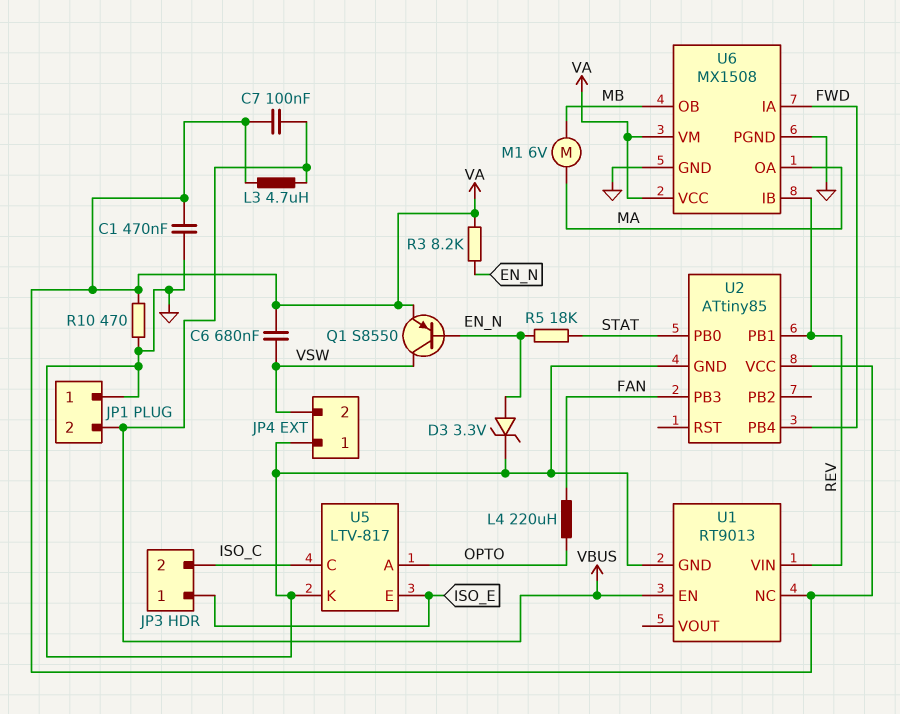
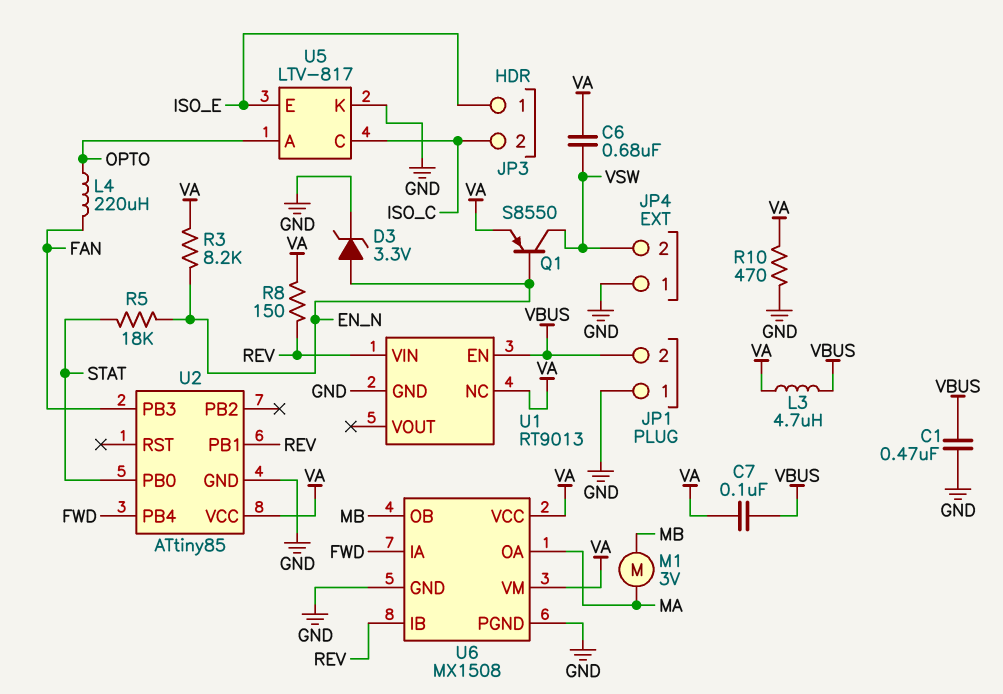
C1: 470nF (GND, VA) -> 470nF (GND, VBUS)
M1: motor 6V (MA, MB) -> motor 3V (MA, MB)
R8: none -> 150 (REV, VA)

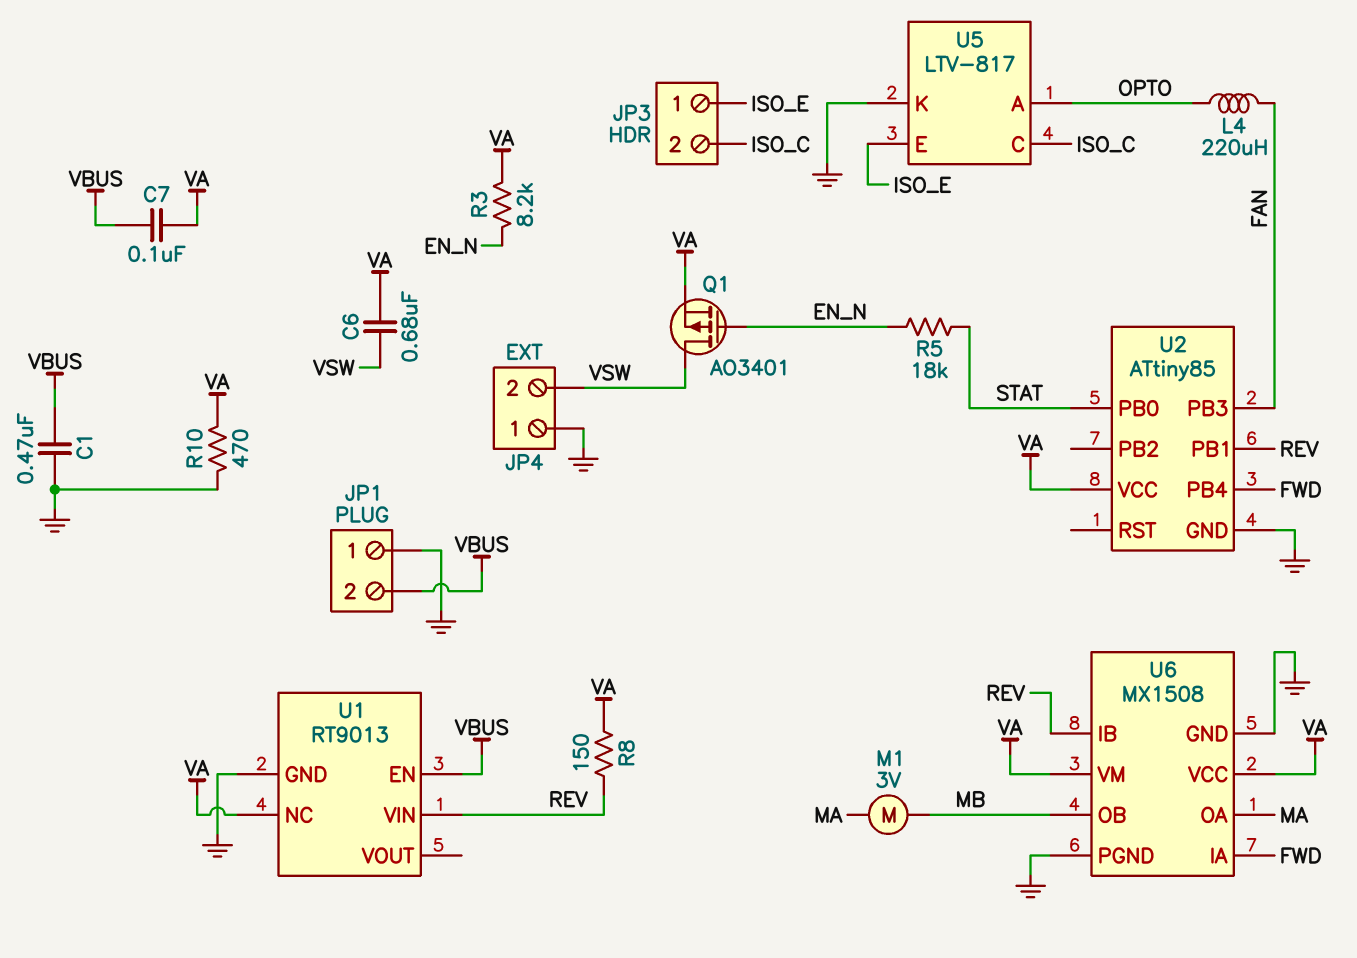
D3: zener 3.3V (A EN_N, K GND) -> none
L3: 4.7uH (VA, VBUS) -> none
Q1: PNP S8550 (B EN_N, C VSW, E VA) -> PMOS AO3401 (G EN_N, D VSW, S VA)

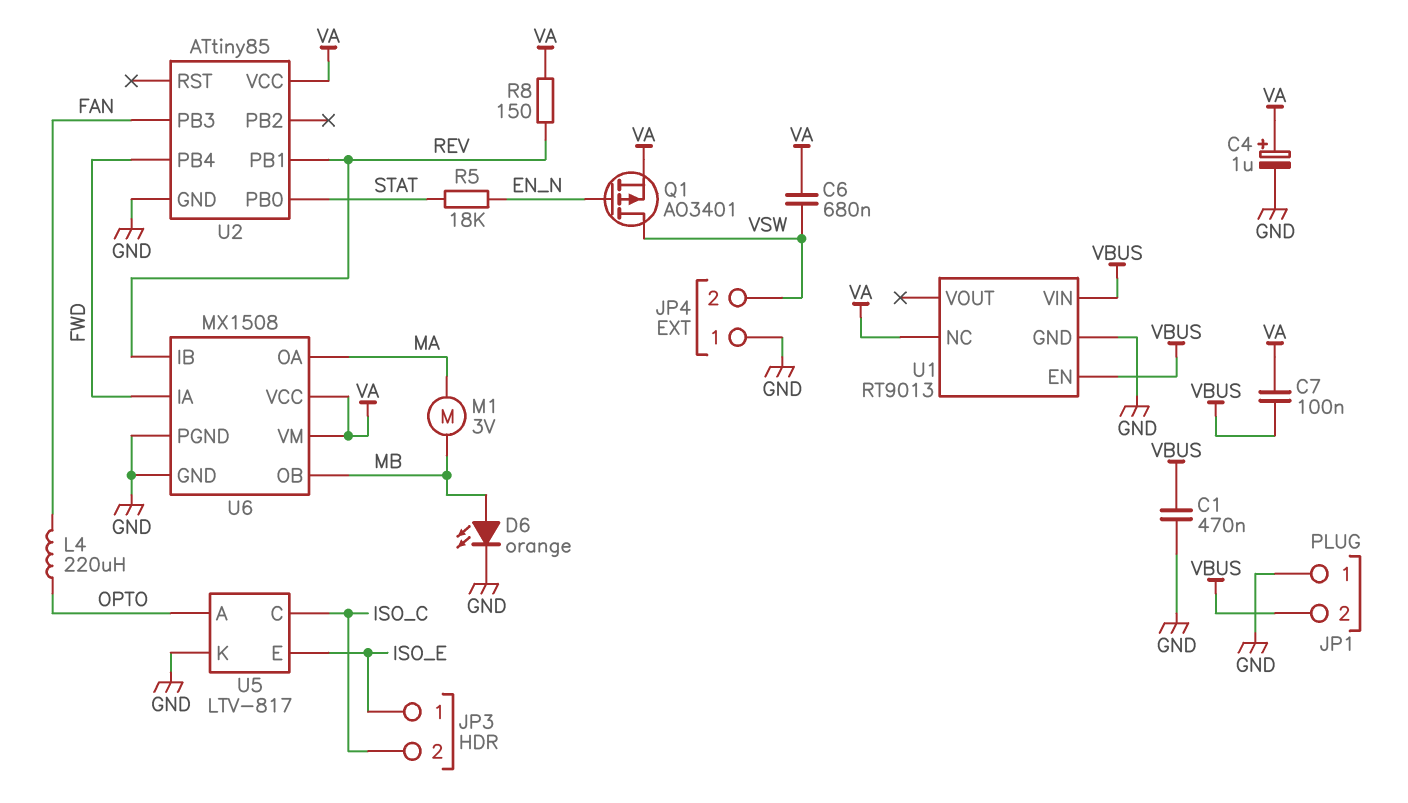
C4: none -> 1uF (plus VA, minus GND)
D6: none -> LED orange (A MB, K GND)
R3: 8.2k (EN_N, VA) -> none
R10: 470 (GND, VA) -> none
U1 pin VIN: REV -> VBUS

